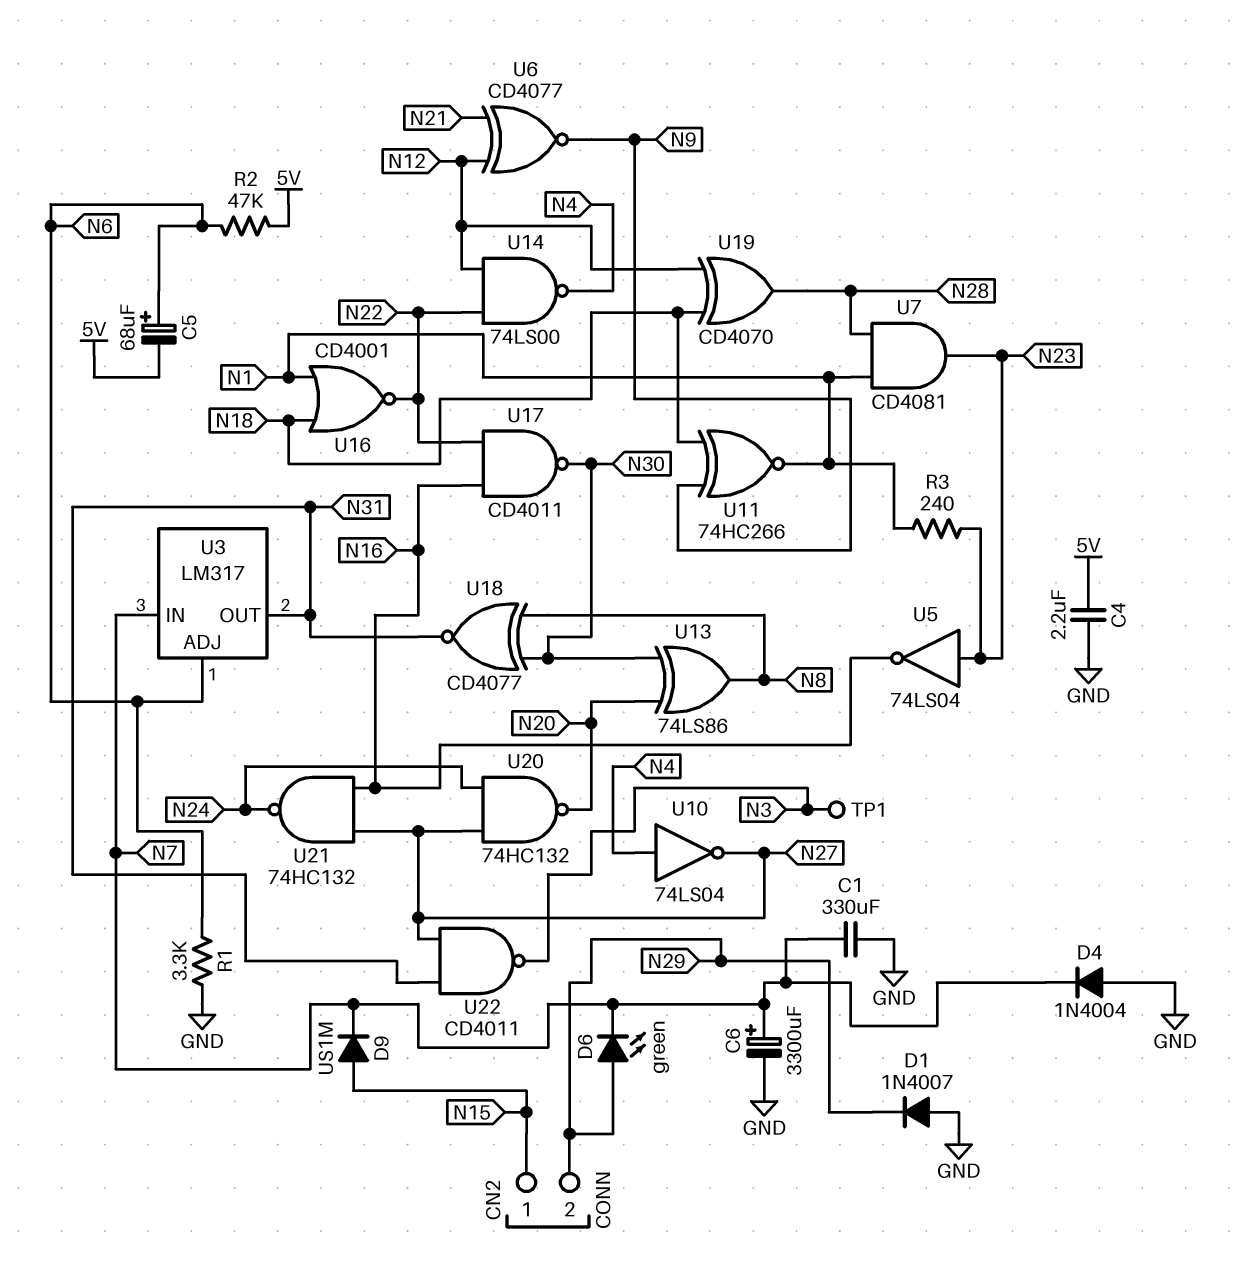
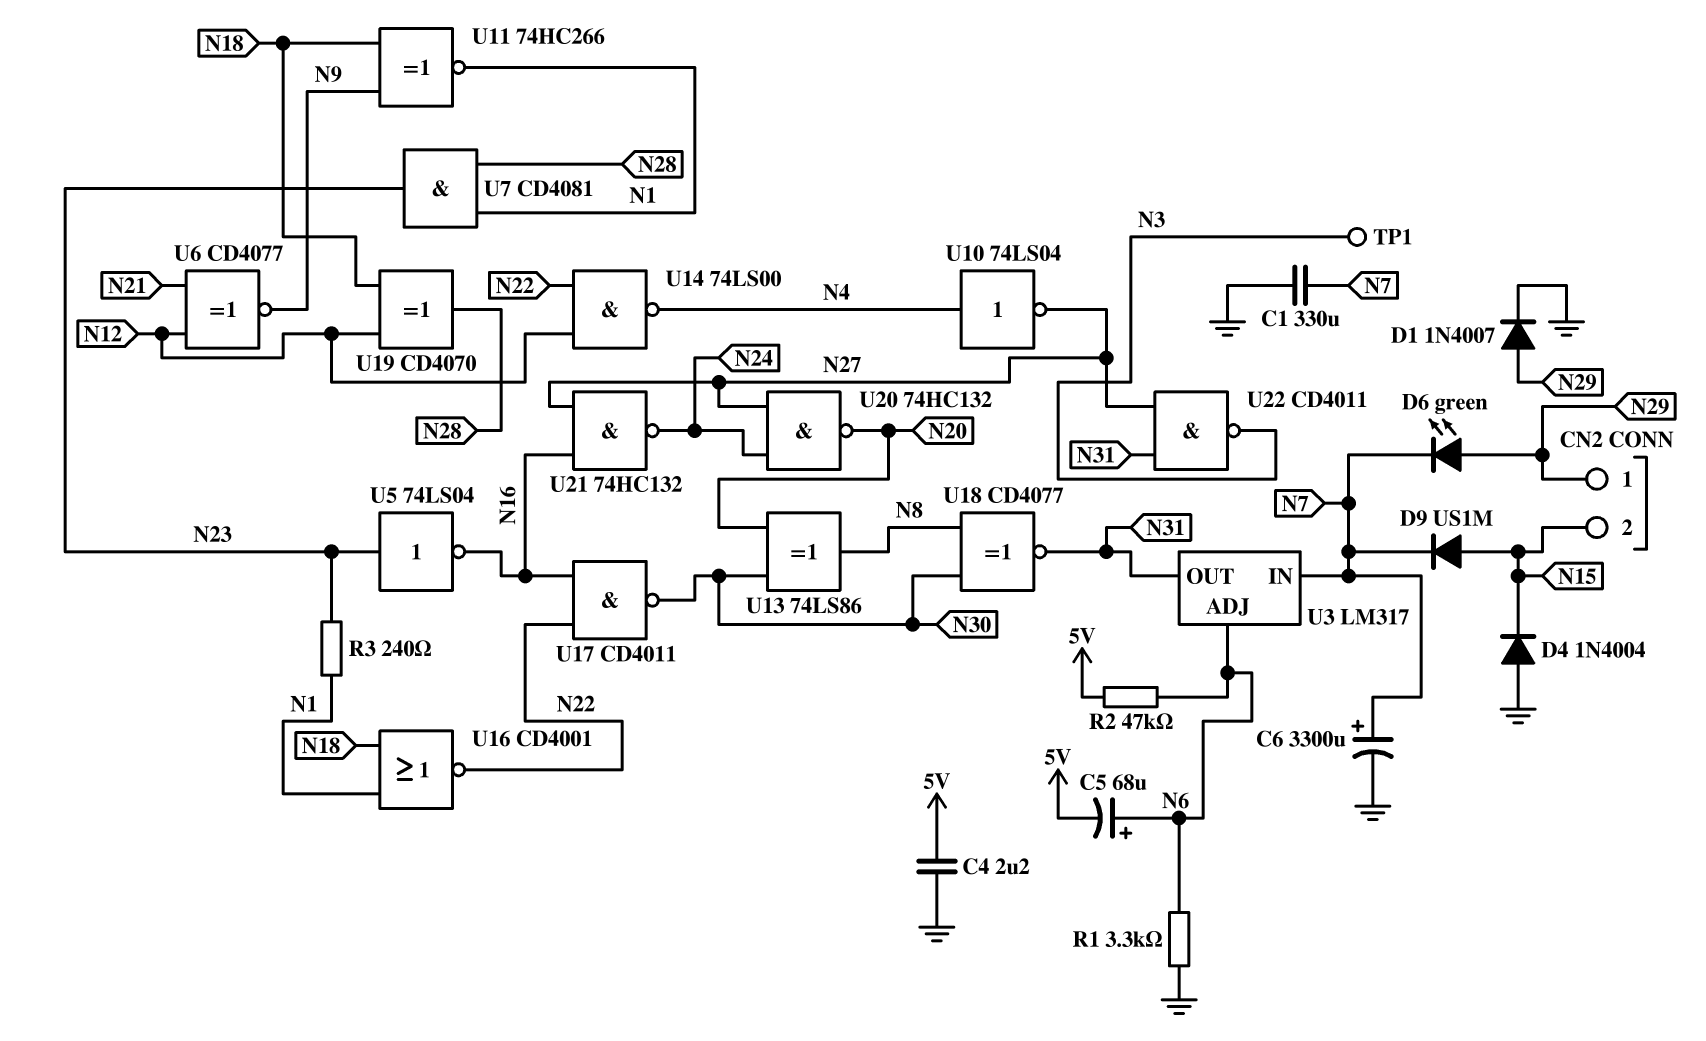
CN2 pin 1: N15 -> N29
CN2 pin 2: N29 -> N15
D1: diode 1N4007 (A GND, K N29) -> diode 1N4007 (A N29, K GND)
D4: diode 1N4004 (A GND, K N7) -> diode 1N4004 (A GND, K N15)

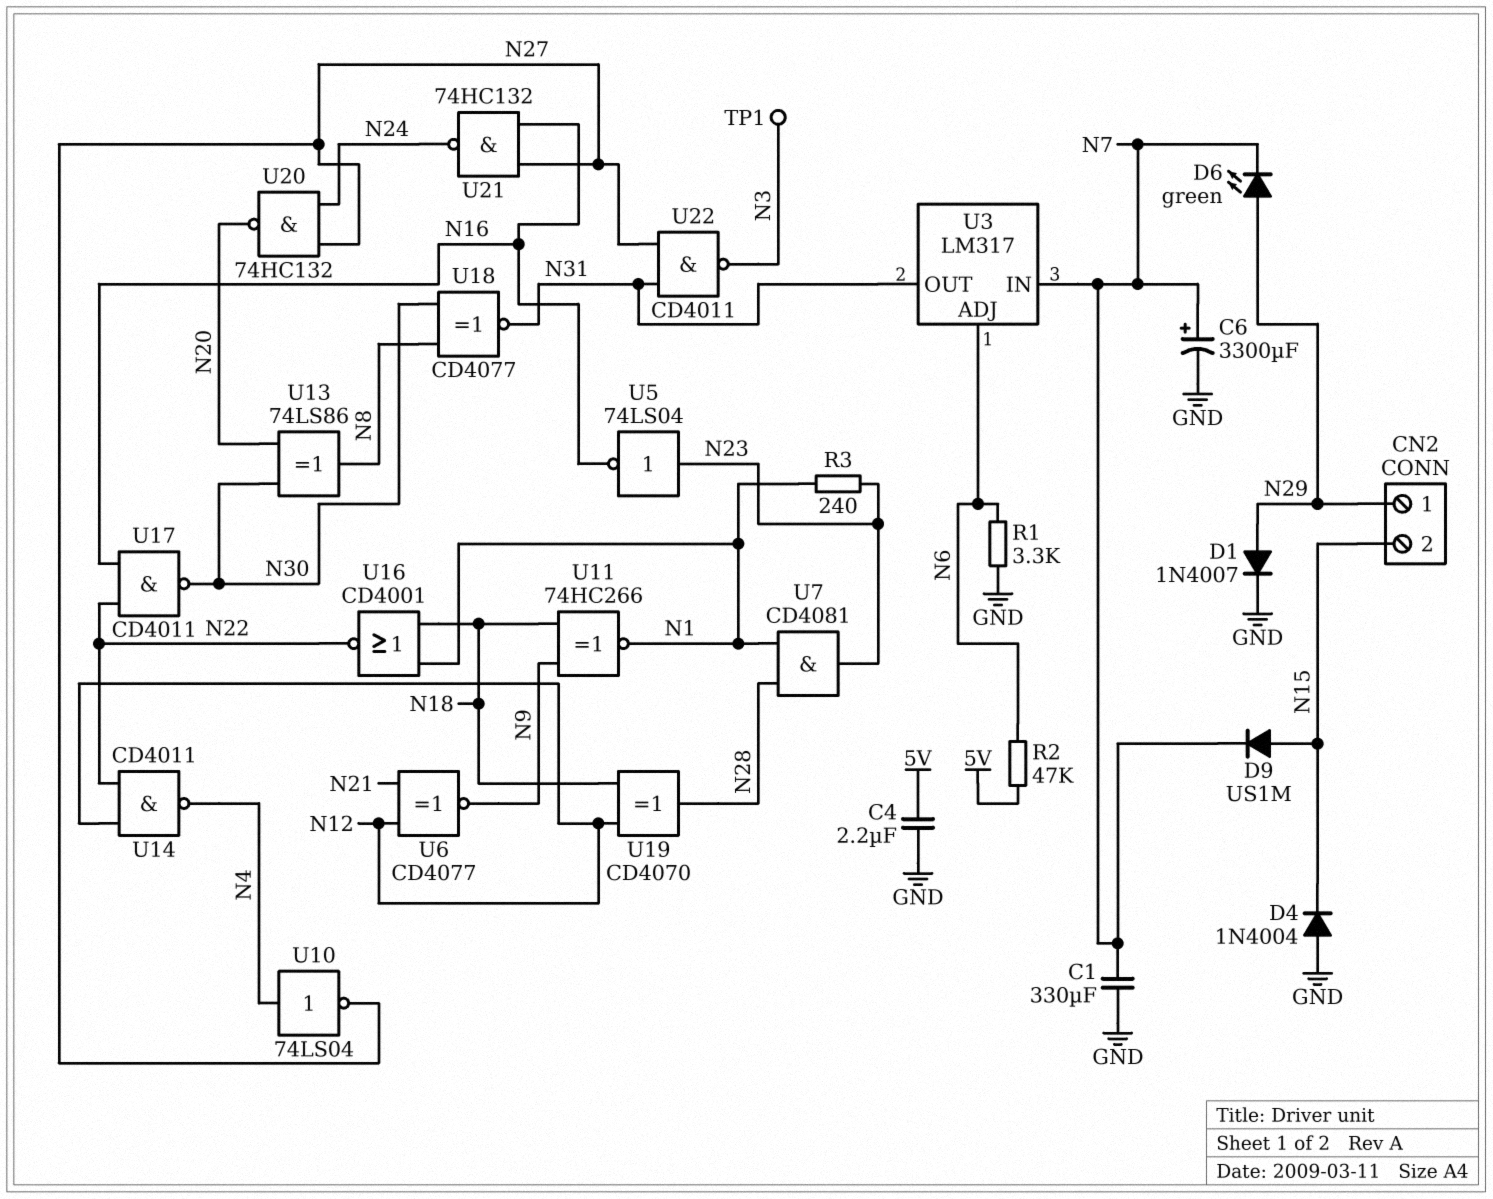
C5: 68uF (plus N6, minus 5V) -> none
U14: NAND 74LS00 (in N12, in N22, out N4) -> NAND CD4011 (in N12, in N22, out N4)

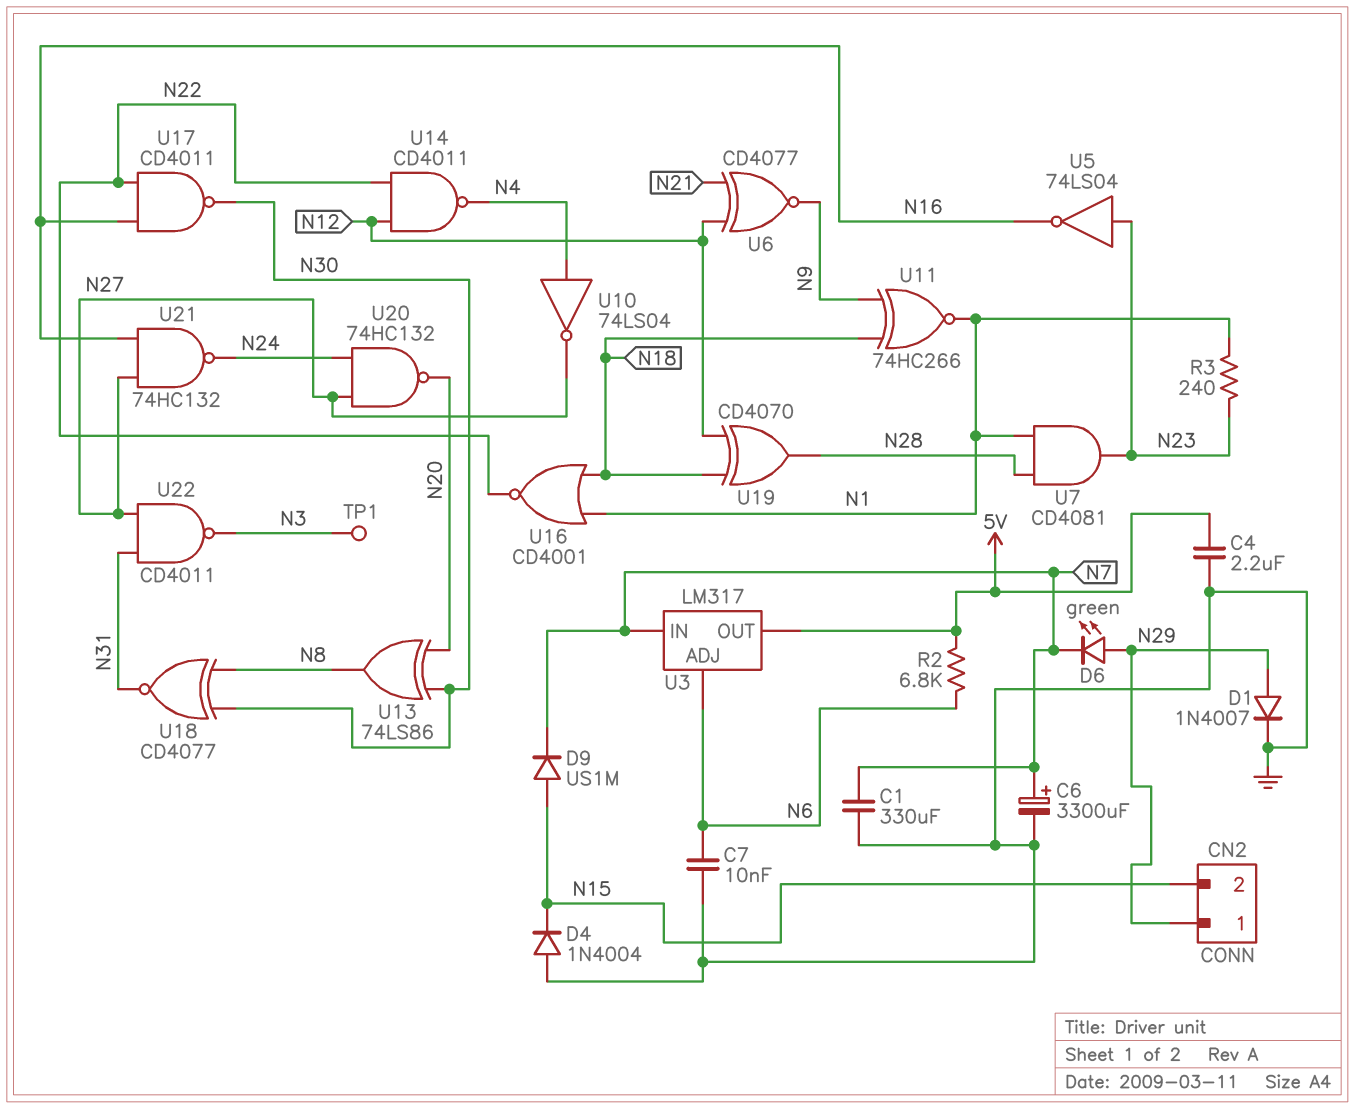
C7: none -> 10nF (GND, N6)
R1: 3.3k (GND, N6) -> none
R2: 47k (5V, N6) -> 6.8k (5V, N6)
U3 pin OUT: N31 -> 5V

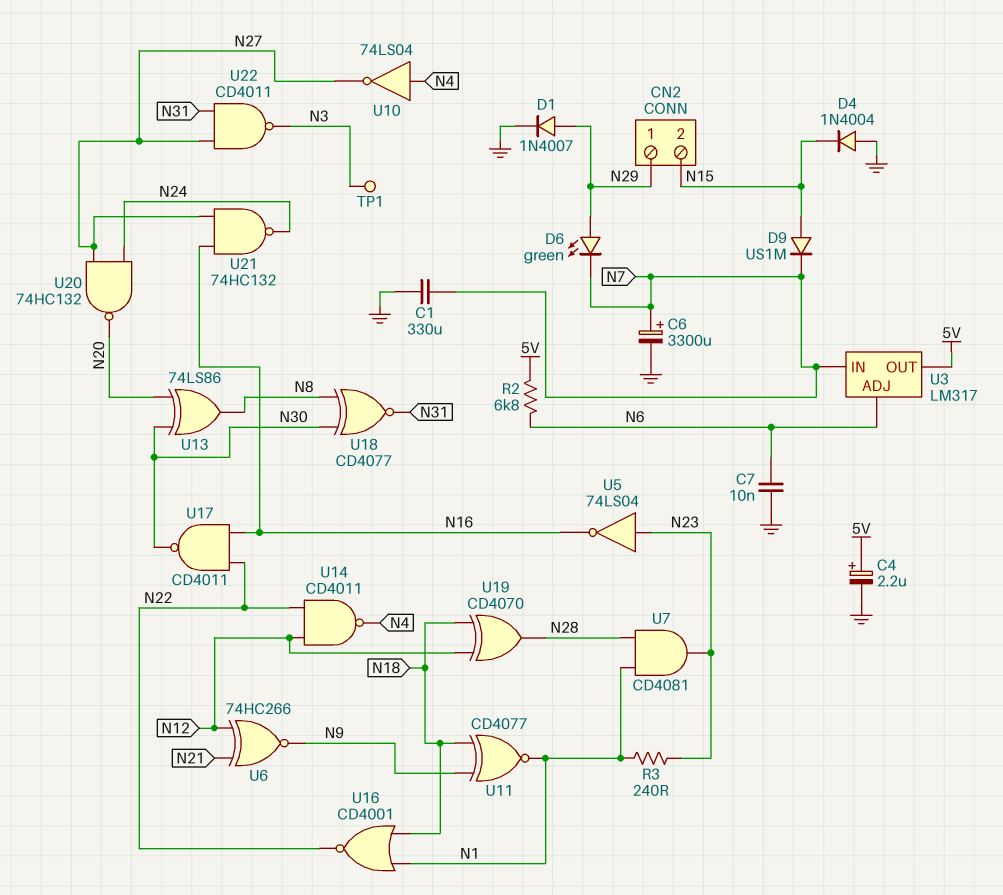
C4: 2.2uF (5V, GND) -> 2.2uF (plus 5V, minus GND)
U6: XNOR CD4077 (in N12, in N21, out N9) -> XNOR 74HC266 (in N12, in N21, out N9)
U11: XNOR 74HC266 (in N9, in N18, out N1) -> XNOR CD4077 (in N9, in N18, out N1)

